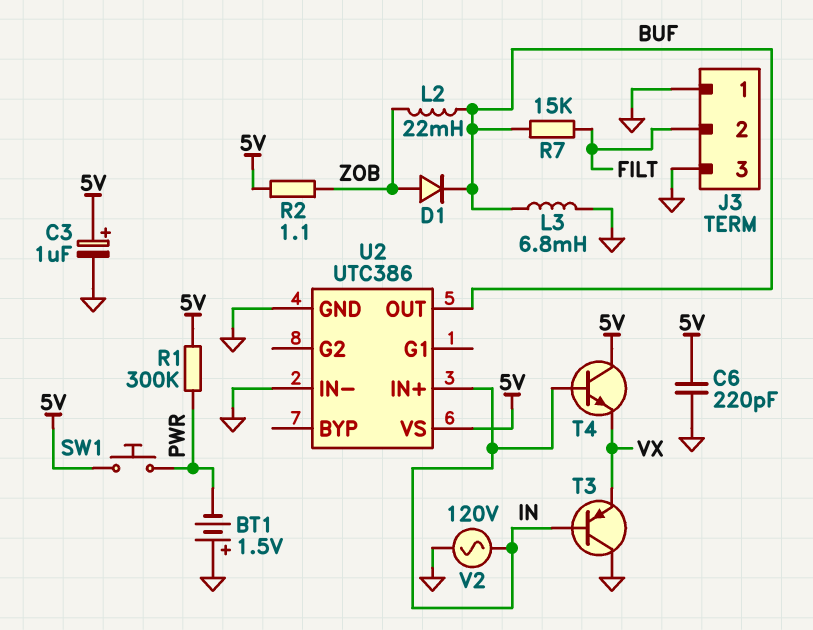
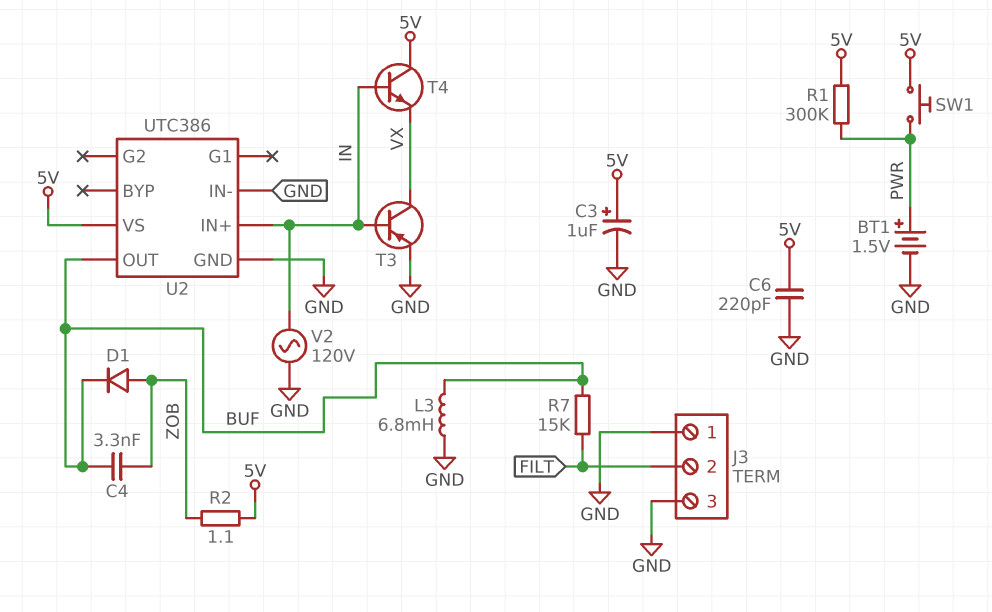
BT1: 1.5V (plus GND, minus PWR) -> 1.5V (plus PWR, minus GND)
C4: none -> 3.3nF (BUF, ZOB)
L2: 22mH (BUF, ZOB) -> none
T3: PNP (B IN, C GND, E VX) -> PNP (B IN, C VX, E GND)

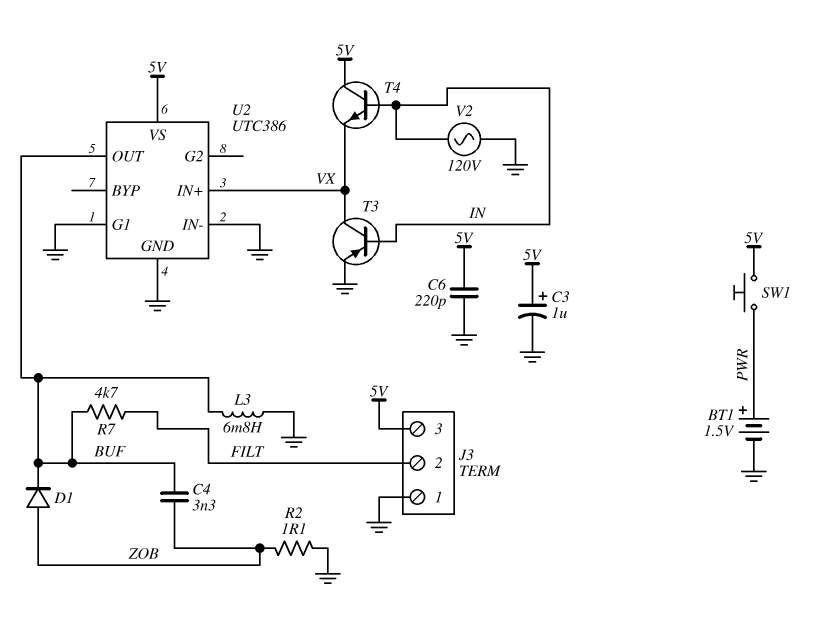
J3 pin 3: GND -> 5V
R1: 300k (5V, PWR) -> none
R2: 1.1 (5V, ZOB) -> 1.1 (GND, ZOB)
R7: 15k (BUF, FILT) -> 4.7k (BUF, FILT)
U2 pin G1: none -> GND
U2 pin IN+: IN -> VX

